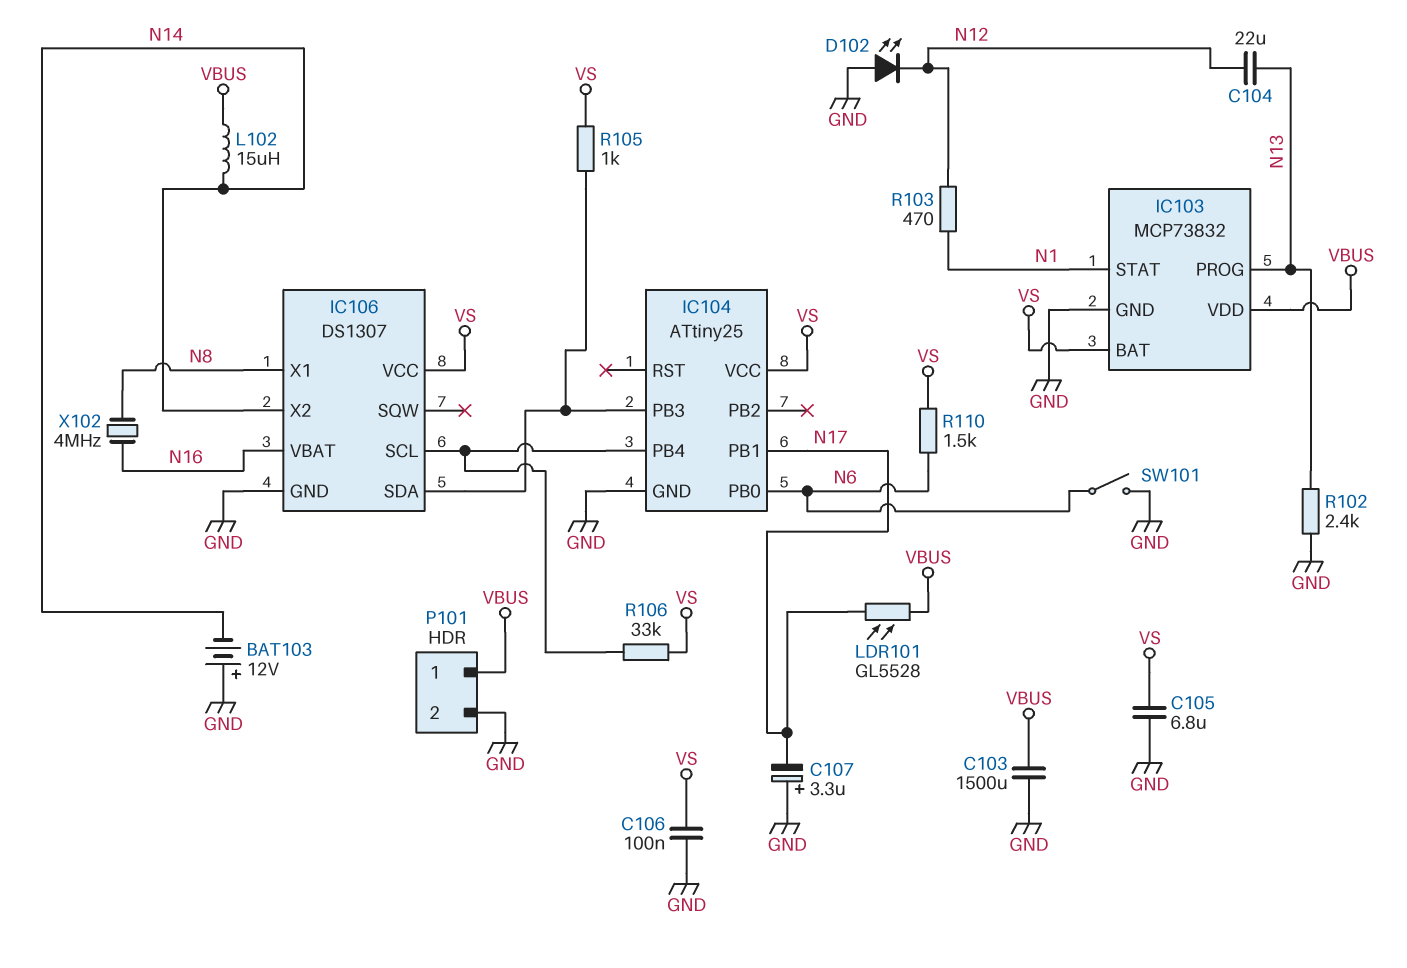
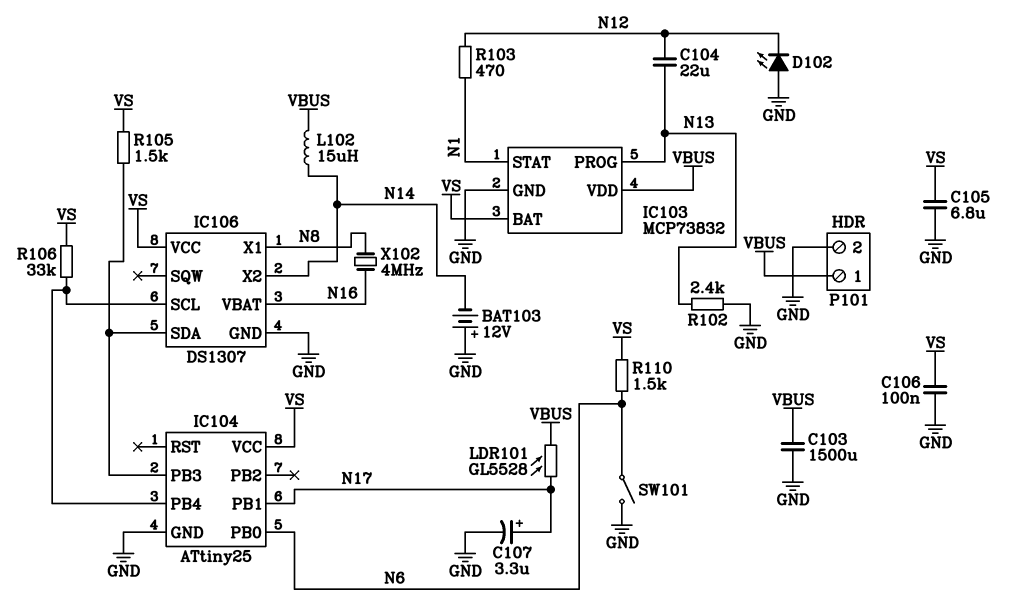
C107: 3.3uF (plus GND, minus N17) -> 3.3uF (plus N17, minus GND)
R105: 1k (IC104/PB3, VS) -> 1.5k (IC104/PB3, VS)

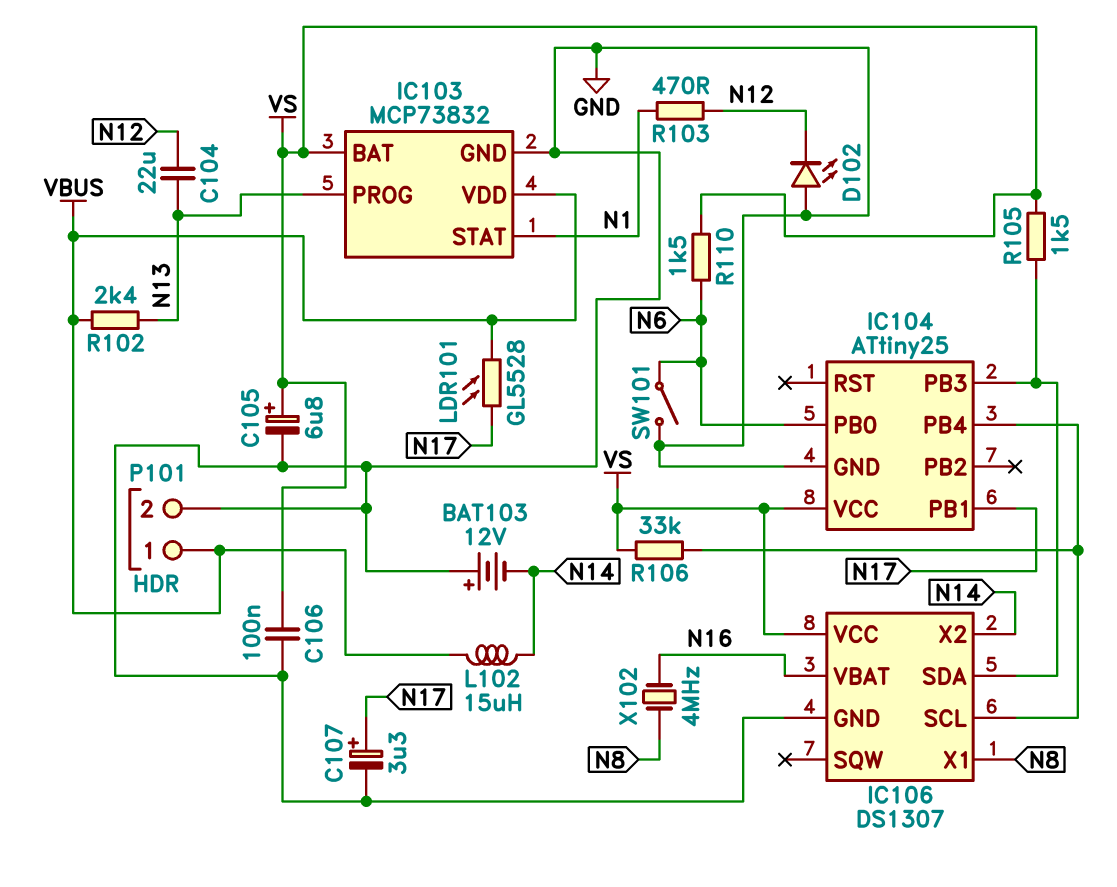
C103: 1500uF (GND, VBUS) -> none
C105: 6.8uF (GND, VS) -> 6.8uF (plus VS, minus GND)
R102: 2.4k (GND, N13) -> 2.4k (N13, VBUS)

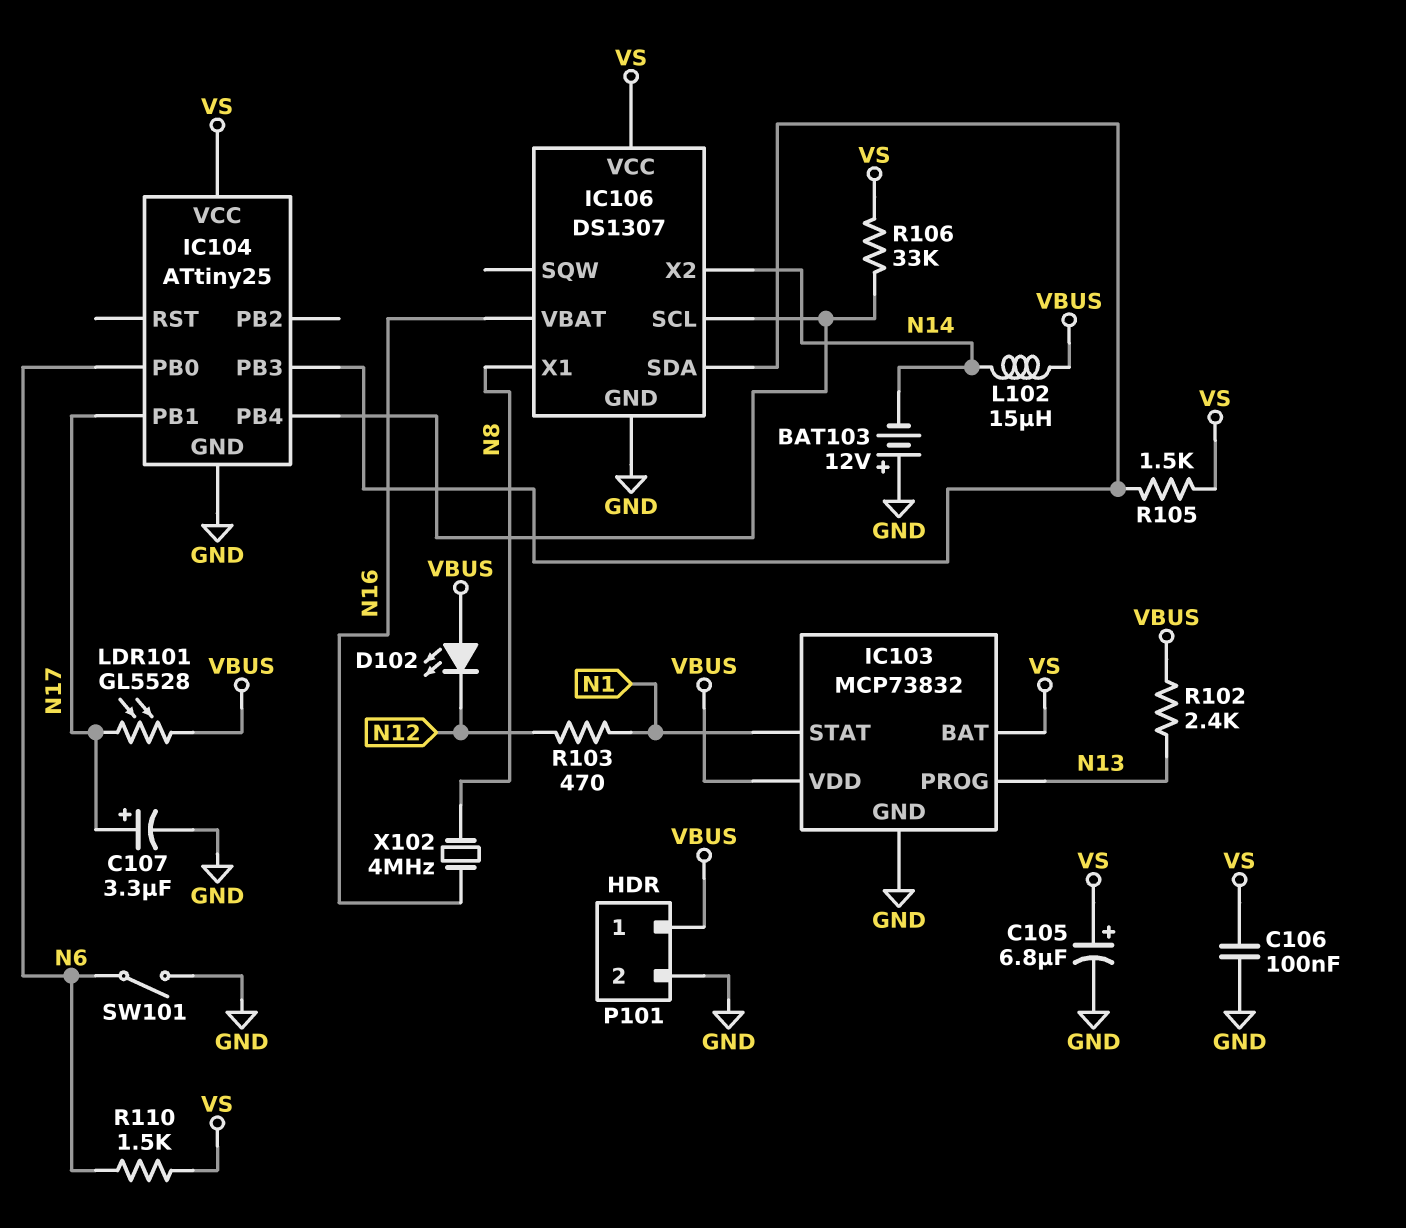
C104: 22uF (N12, N13) -> none
D102: LED (A GND, K N12) -> LED (A VBUS, K N12)

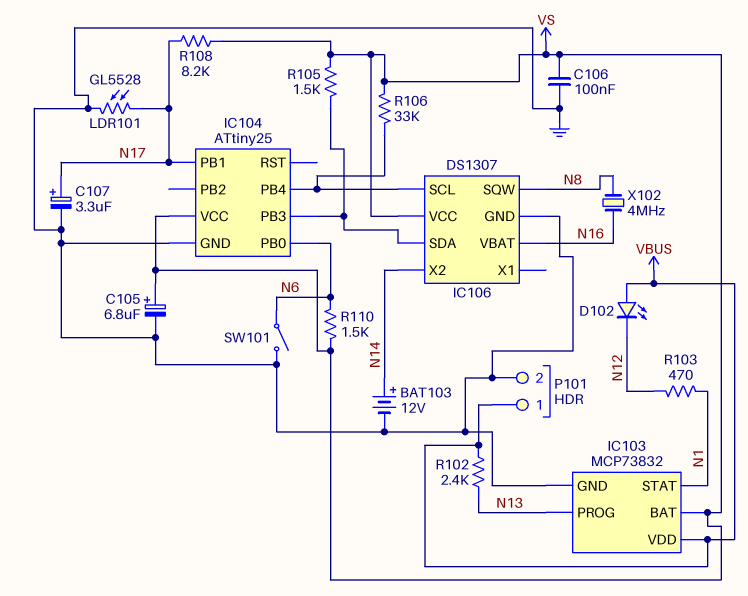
BAT103: 12V (plus GND, minus N14) -> 12V (plus N14, minus GND)
IC106 pin SQW: none -> N8
IC106 pin X1: N8 -> none
L102: 15uH (N14, VBUS) -> none
LDR101: GL5528 (N17, VBUS) -> GL5528 (GND, N17)
R108: none -> 8.2k (N17, VS)

